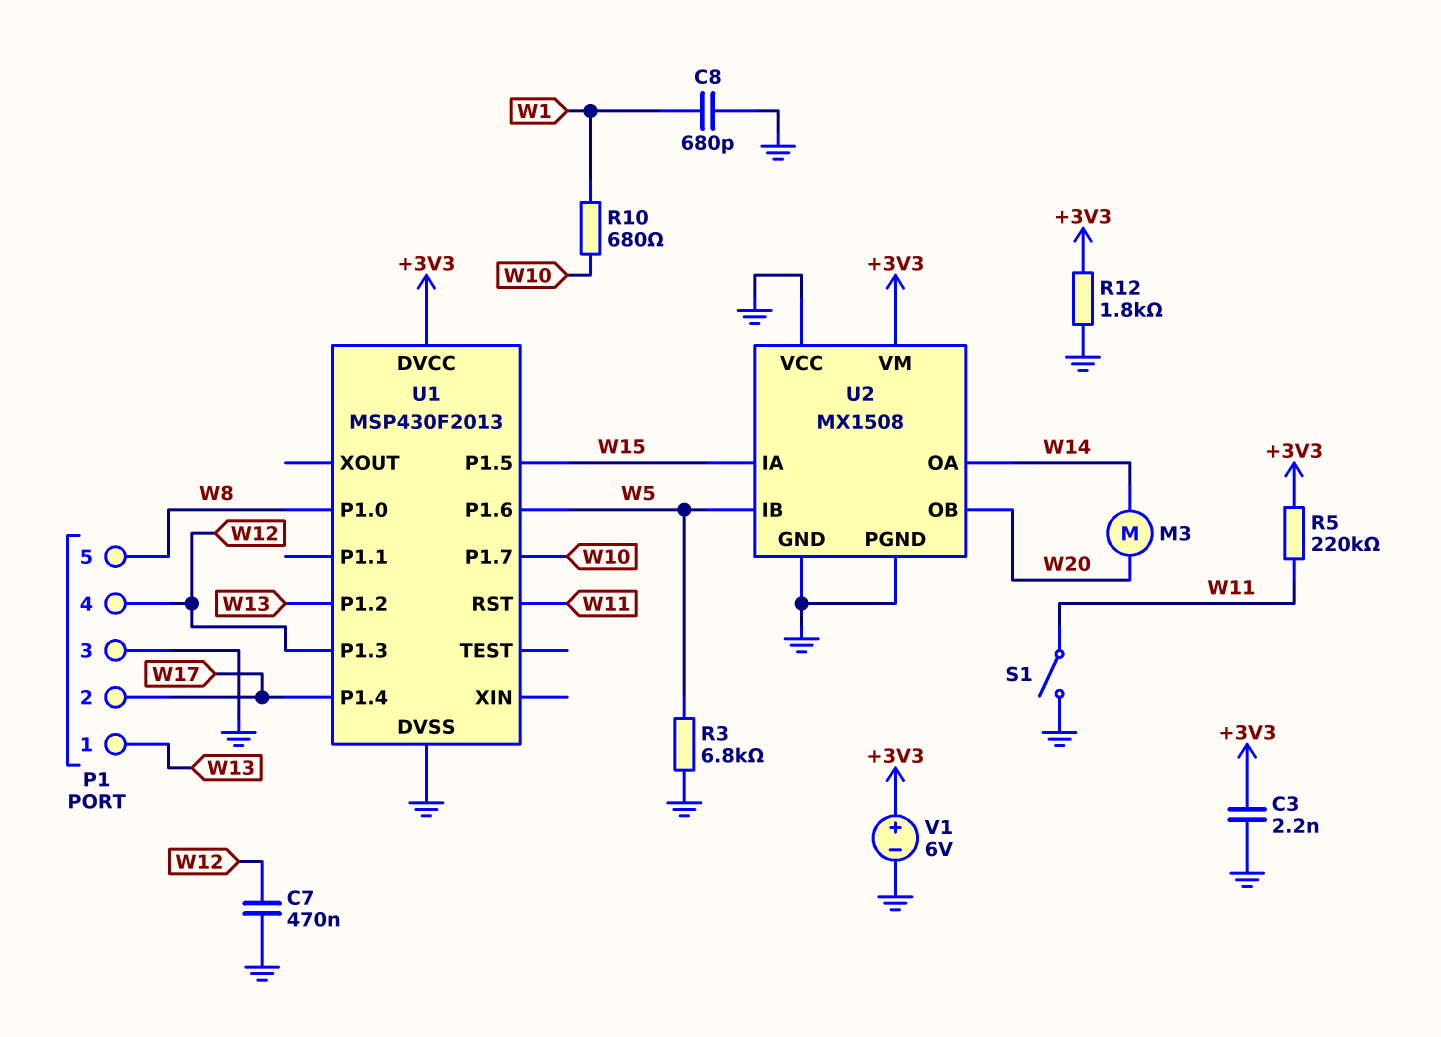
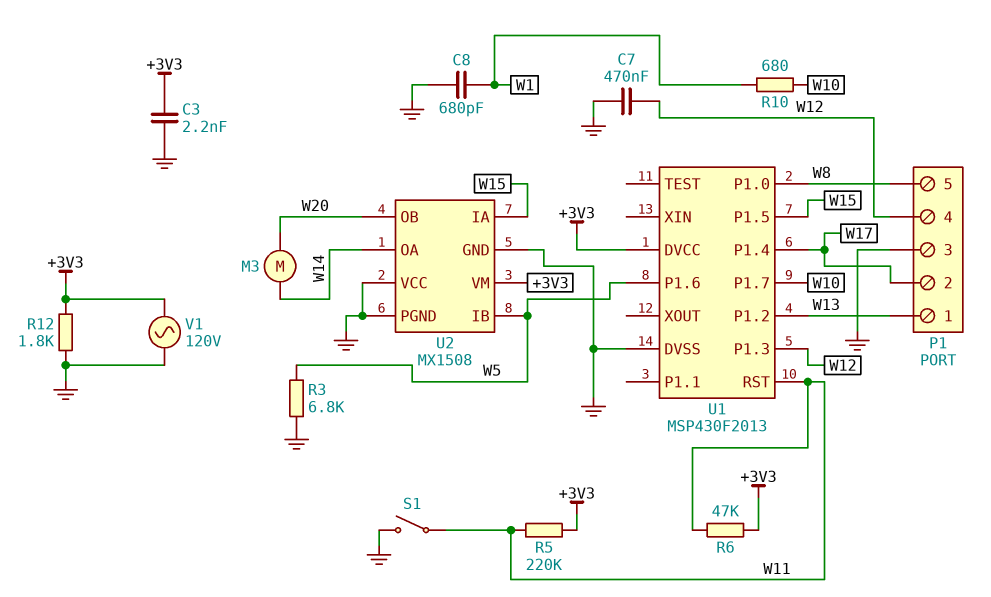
R6: none -> 47k (+3V3, W11)
V1: 6V (plus +3V3, minus GND) -> AC 120V (+3V3, GND)

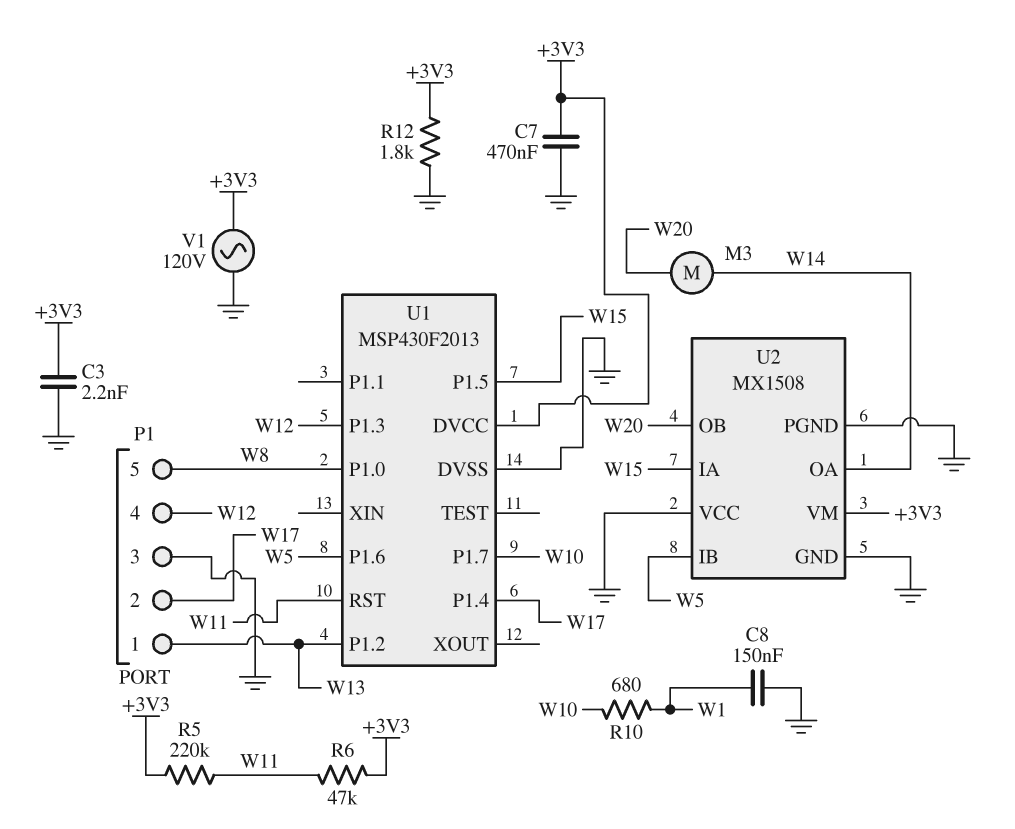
C7: 470nF (GND, W12) -> 470nF (+3V3, GND)
C8: 680pF (GND, W1) -> 150nF (GND, W1)
R3: 6.8k (GND, W5) -> none
S1: switch (GND, W11) -> none

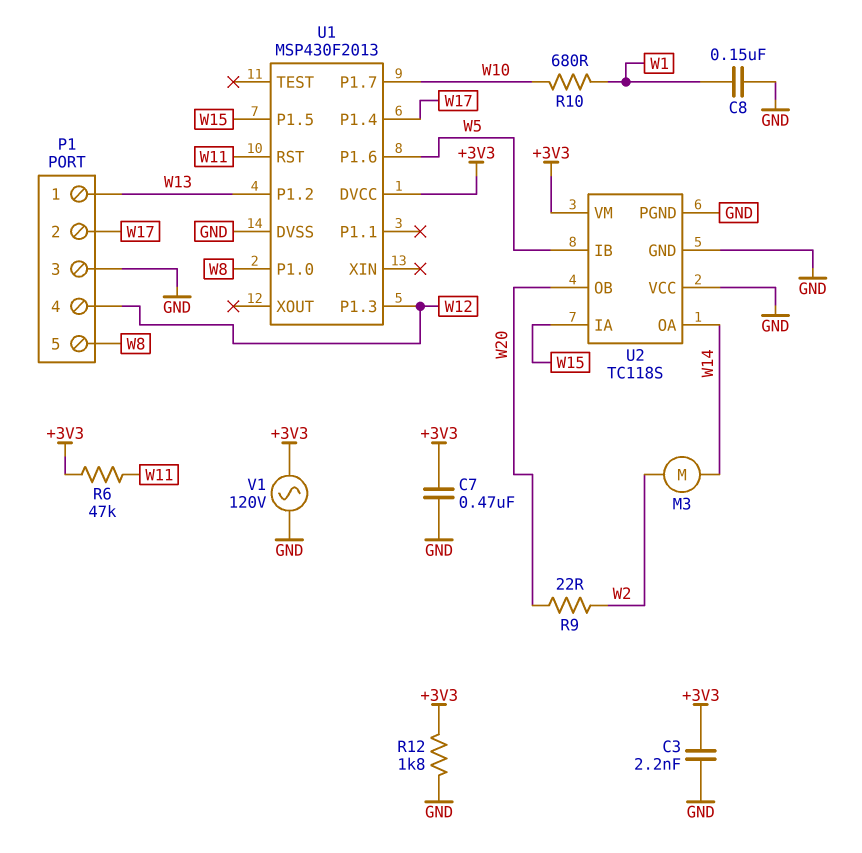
M3: motor (W14, W20) -> motor (W2, W14)
R5: 220k (+3V3, W11) -> none
R9: none -> 22 (W2, W20)
U2: MX1508 -> TC118S

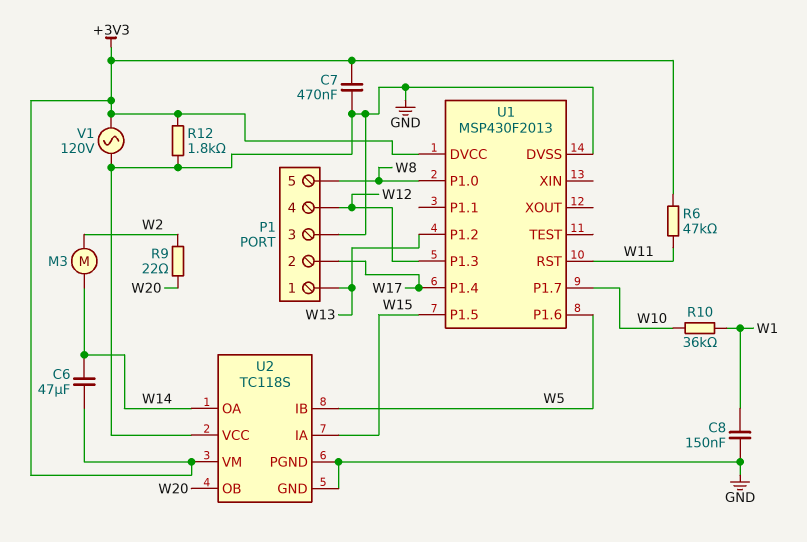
C3: 2.2nF (+3V3, GND) -> none
C6: none -> 47uF (+3V3, W14)
R10: 680 (W1, W10) -> 36k (W1, W10)

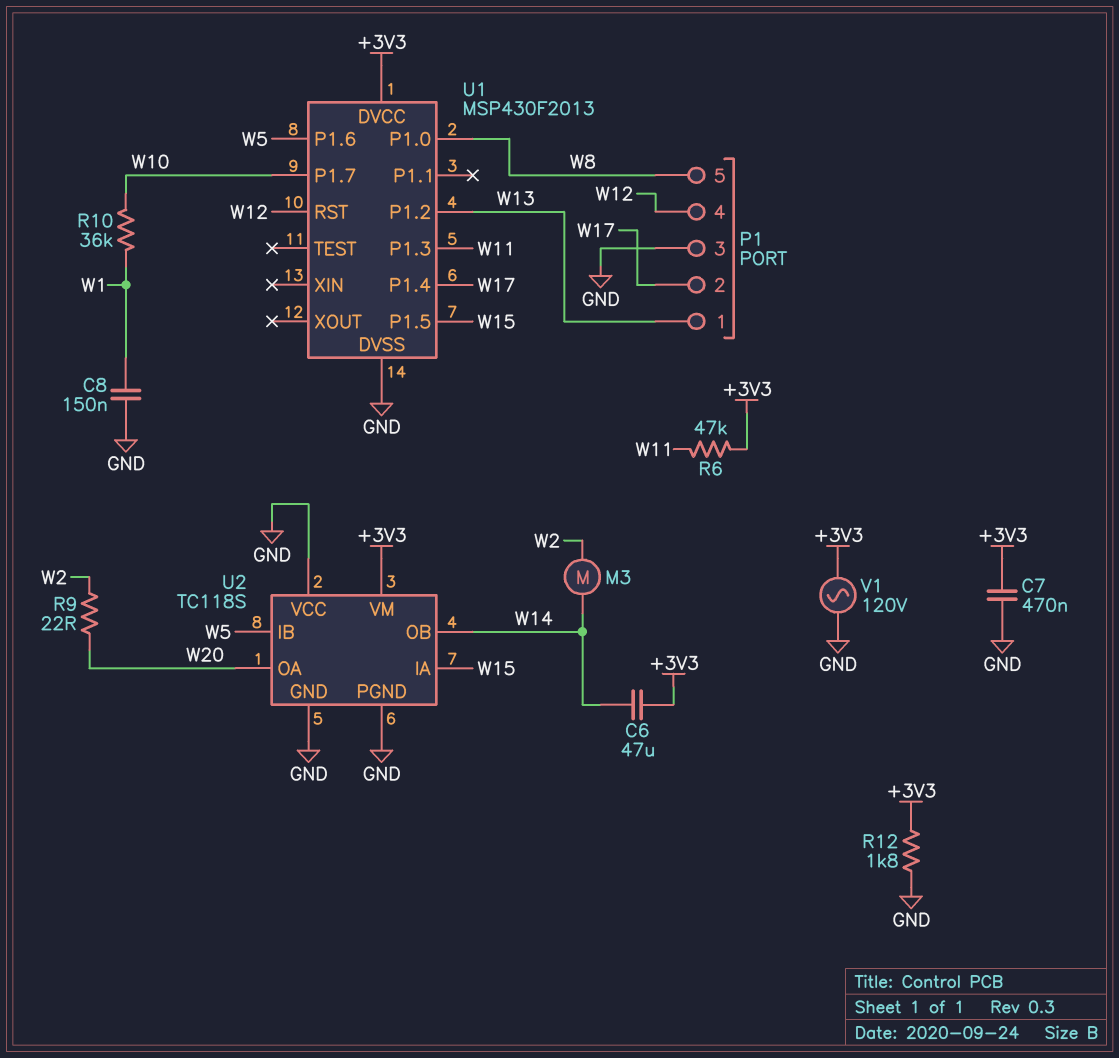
U1 pin P1.3: W12 -> W11
U1 pin RST: W11 -> W12
U2 pin OA: W14 -> W20
U2 pin OB: W20 -> W14

